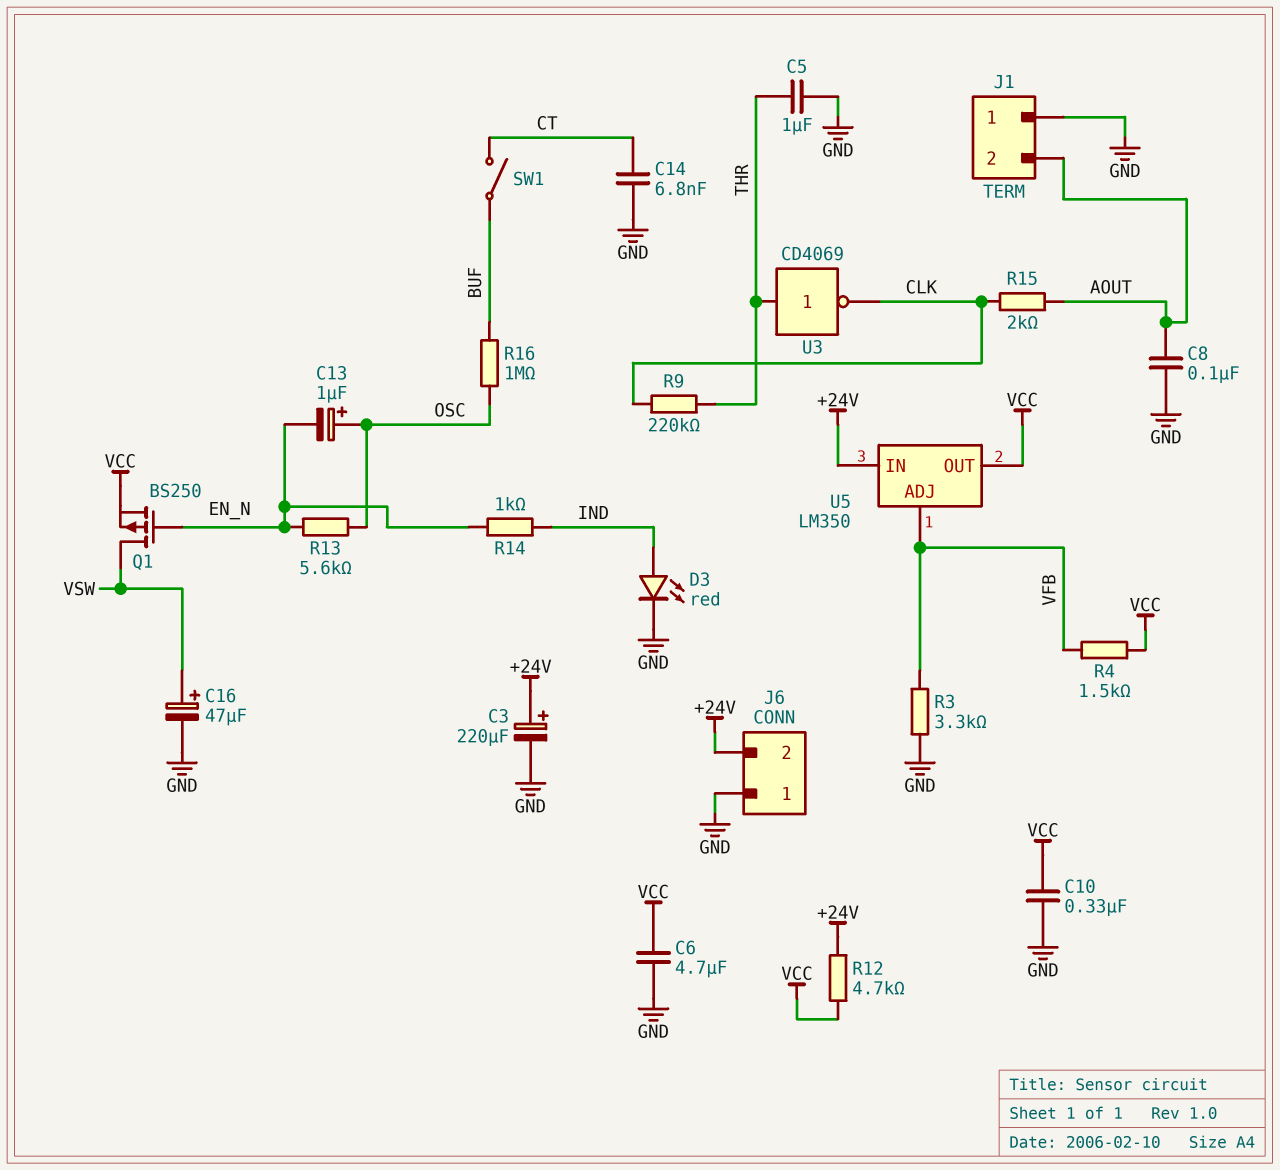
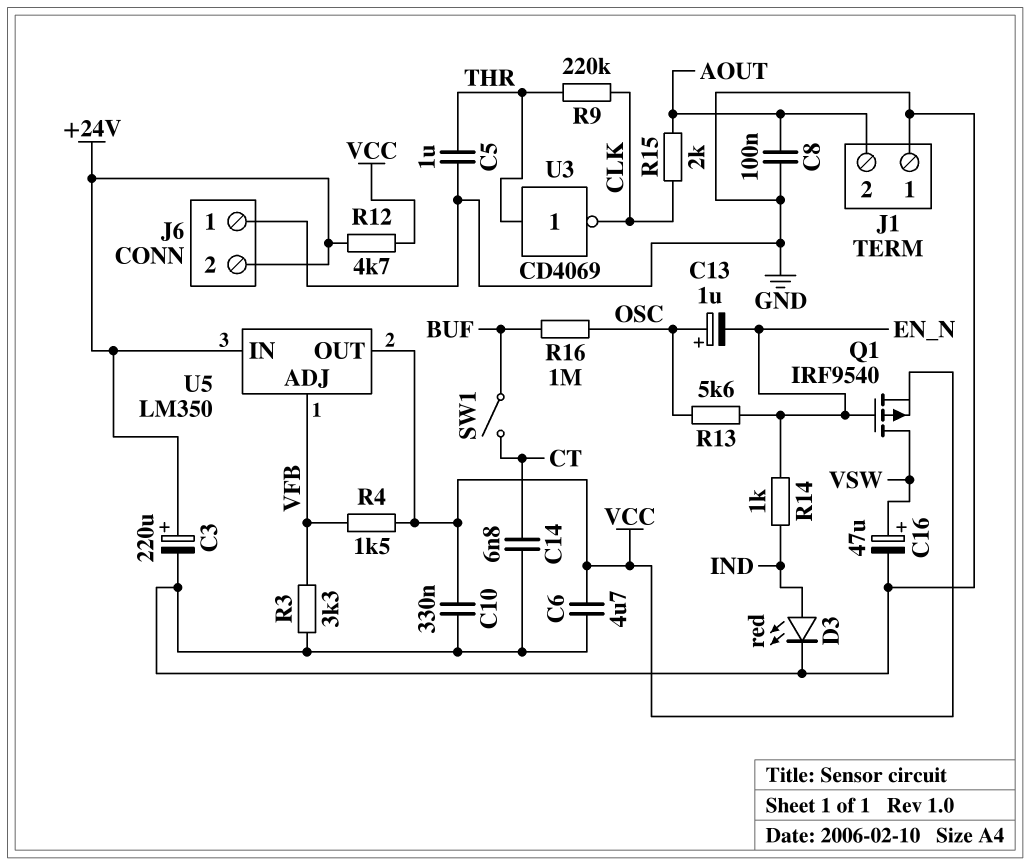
Q1: PMOS BS250 (G EN_N, D VSW, S VCC) -> PMOS IRF9540 (G EN_N, D VSW, S VCC)

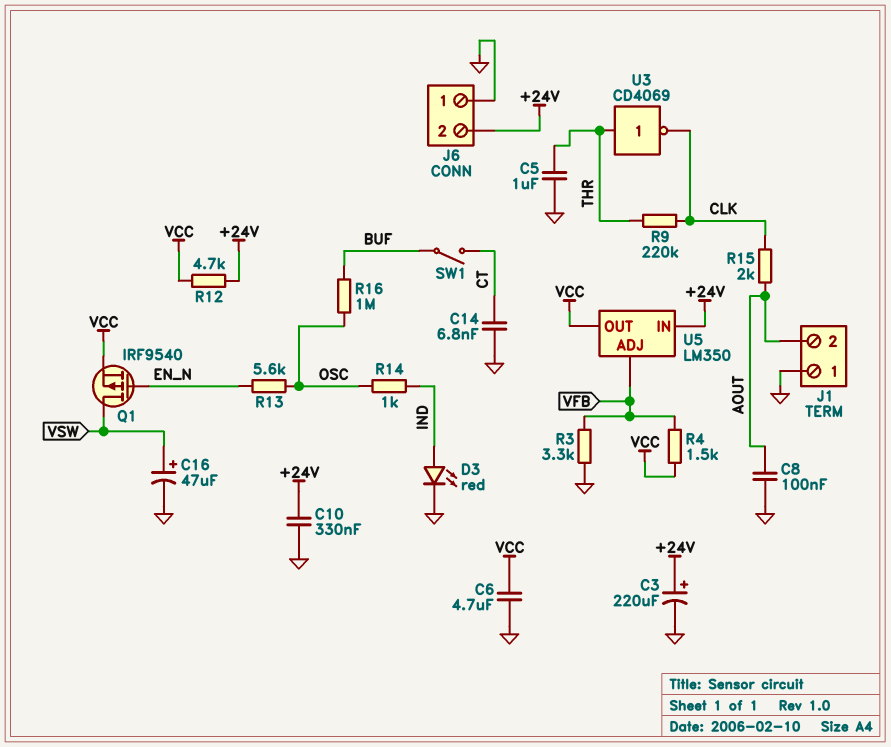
C10: 330nF (GND, VCC) -> 330nF (+24V, GND)
C13: 1uF (plus OSC, minus EN_N) -> none
R14: 1k (EN_N, IND) -> 1k (IND, OSC)

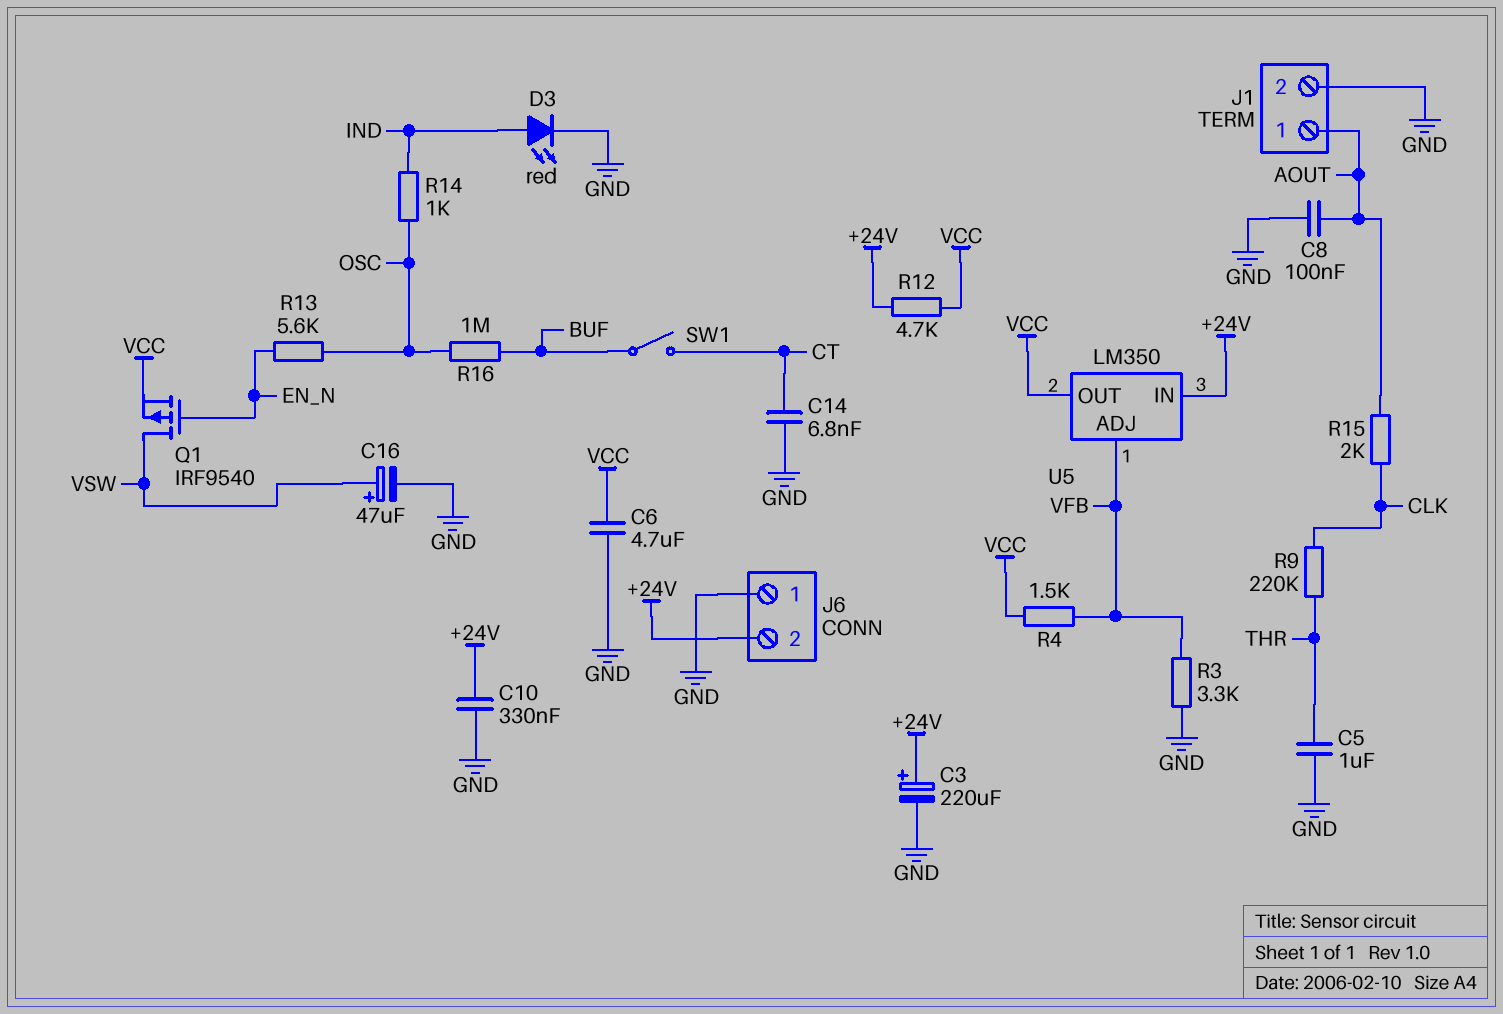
J1 pin 1: GND -> AOUT
J1 pin 2: AOUT -> GND
U3: NOT CD4069 (in THR, out CLK) -> none

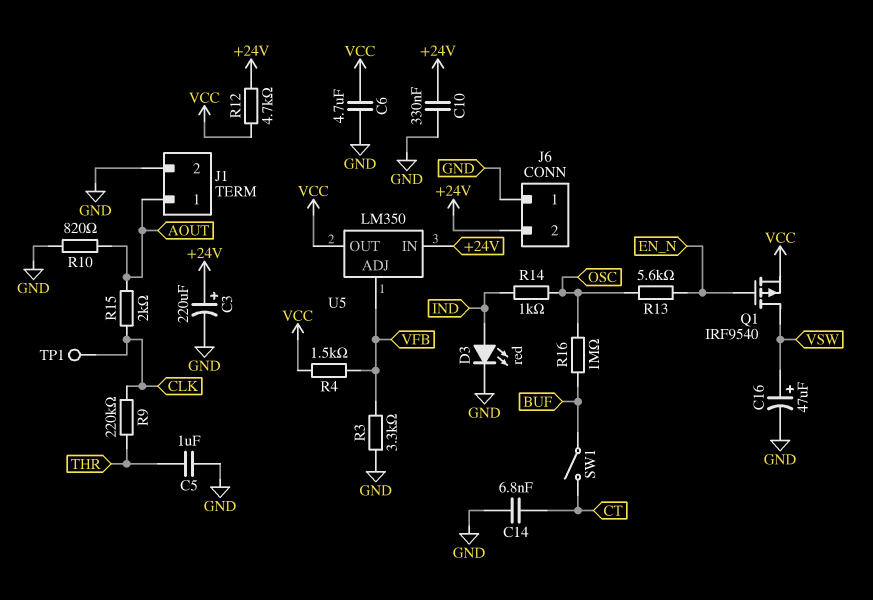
C8: 100nF (AOUT, GND) -> none
R10: none -> 820 (AOUT, GND)
TP1: none -> test point (CLK)

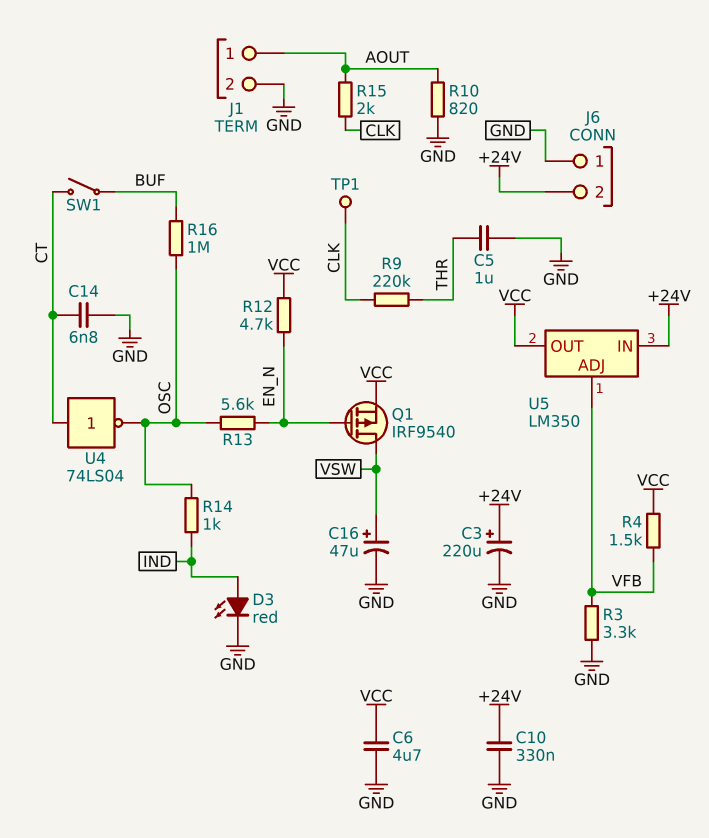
R12: 4.7k (+24V, VCC) -> 4.7k (EN_N, VCC)
U4: none -> NOT 74LS04 (in CT, out OSC)

